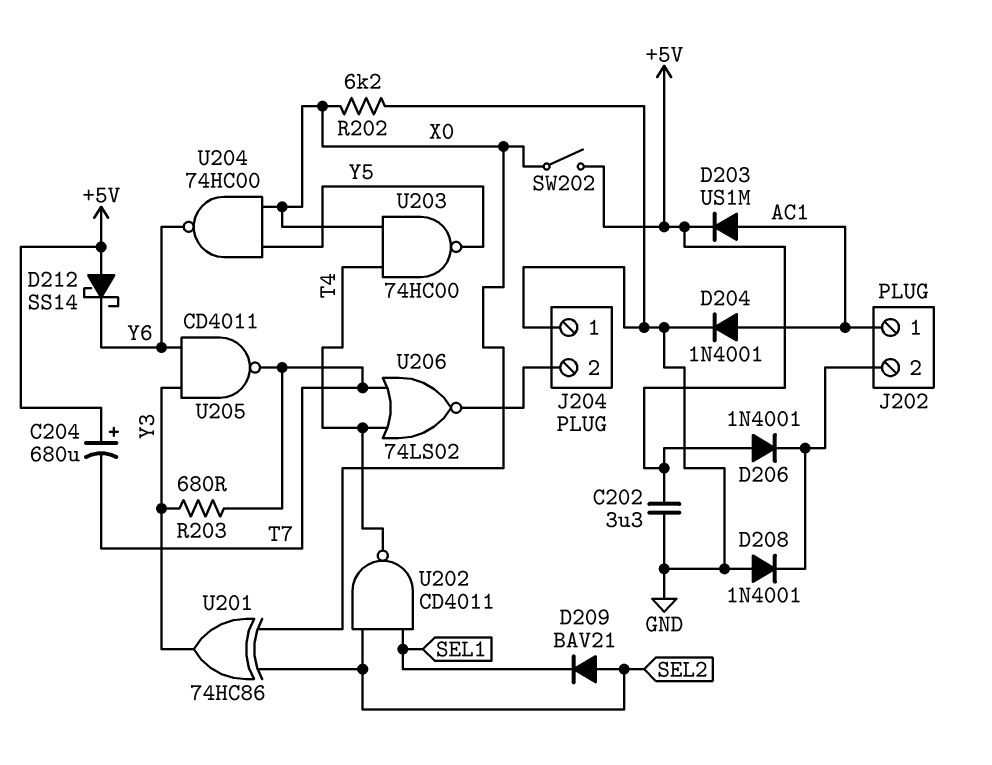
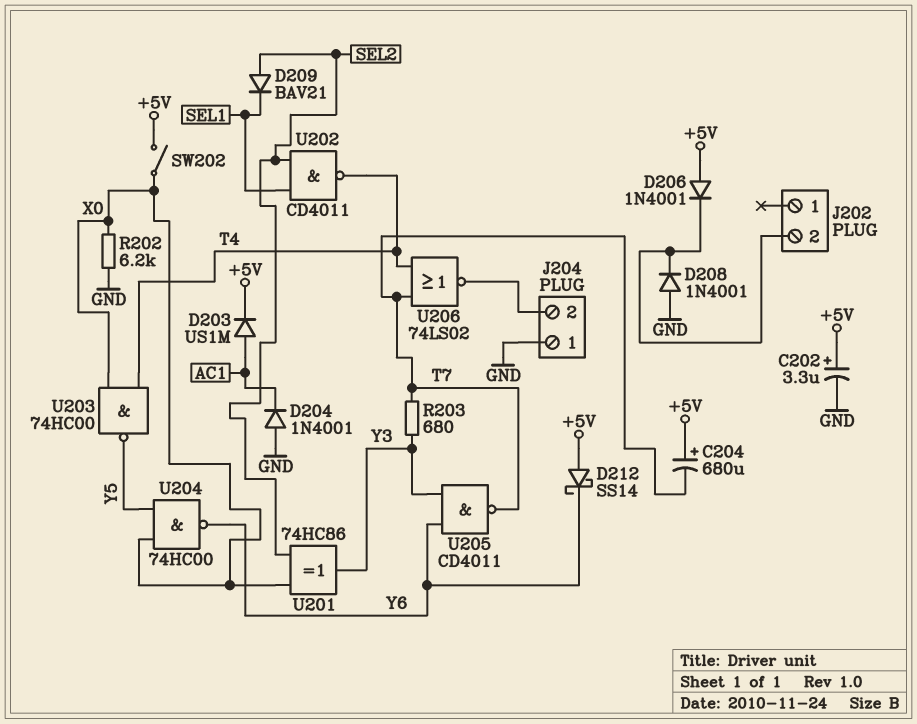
C202: 3.3uF (+5V, GND) -> 3.3uF (plus +5V, minus GND)
D204: diode 1N4001 (A AC1, K GND) -> diode 1N4001 (A GND, K AC1)
J202 pin 1: AC1 -> none

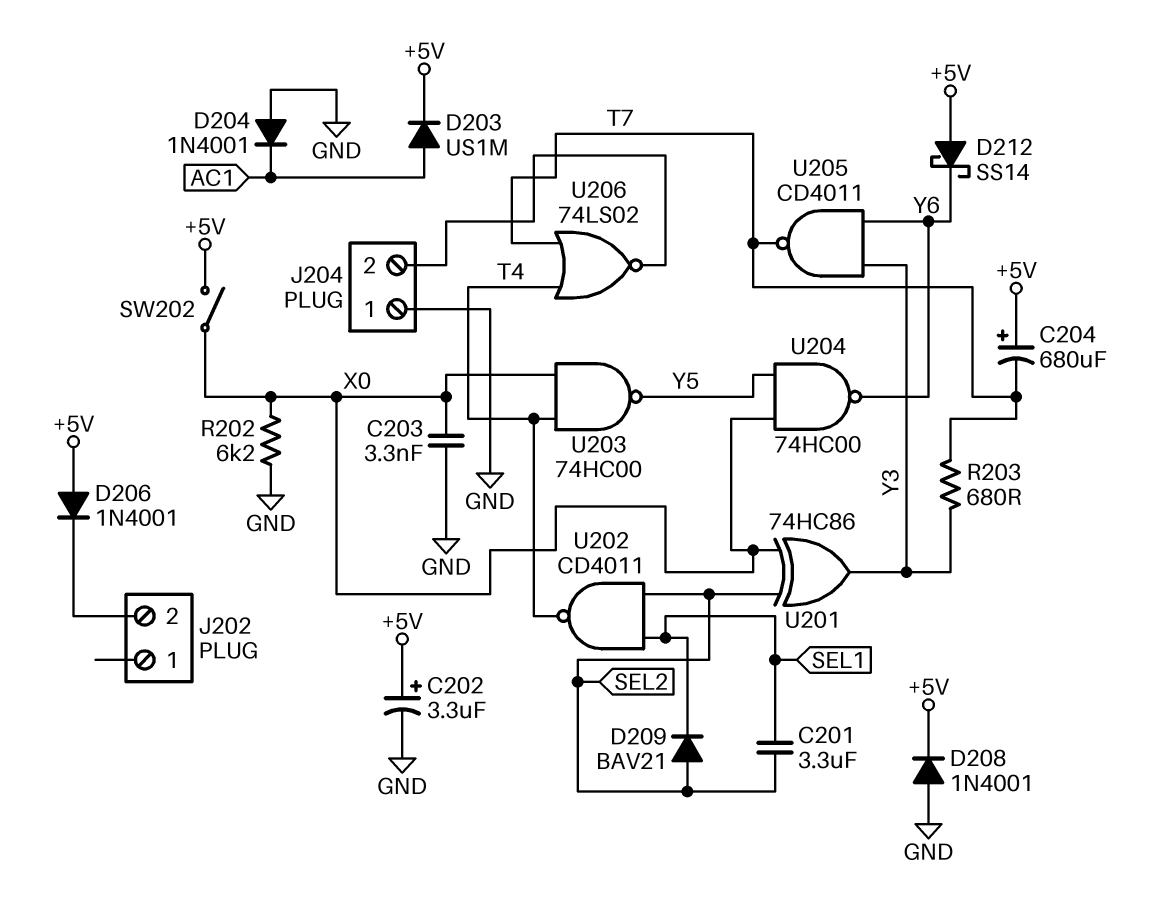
C201: none -> 3.3uF (SEL1, SEL2)
C203: none -> 3.3nF (GND, X0)
D208: diode 1N4001 (A GND, K J202/2) -> diode 1N4001 (A GND, K +5V)

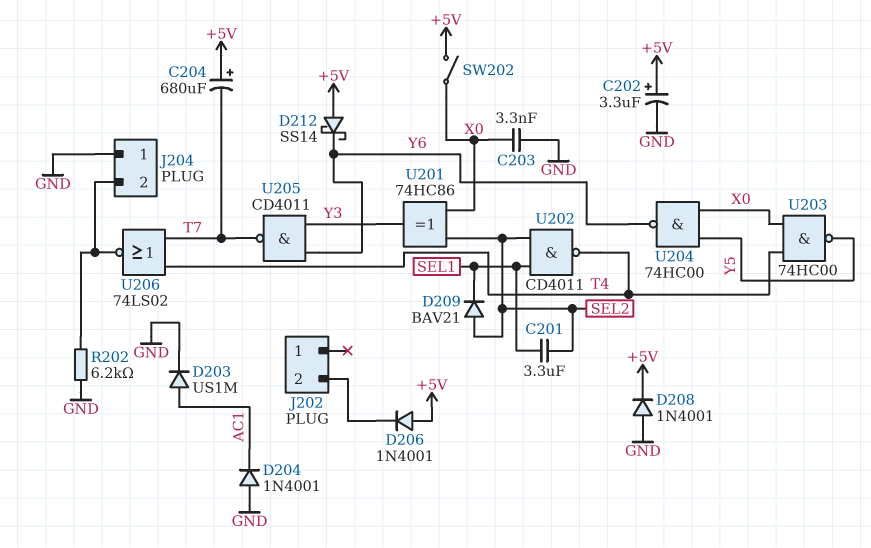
D203: diode US1M (A AC1, K +5V) -> diode US1M (A AC1, K GND)
R202: 6.2k (GND, X0) -> 6.2k (GND, J204/2)
R203: 680 (T7, Y3) -> none

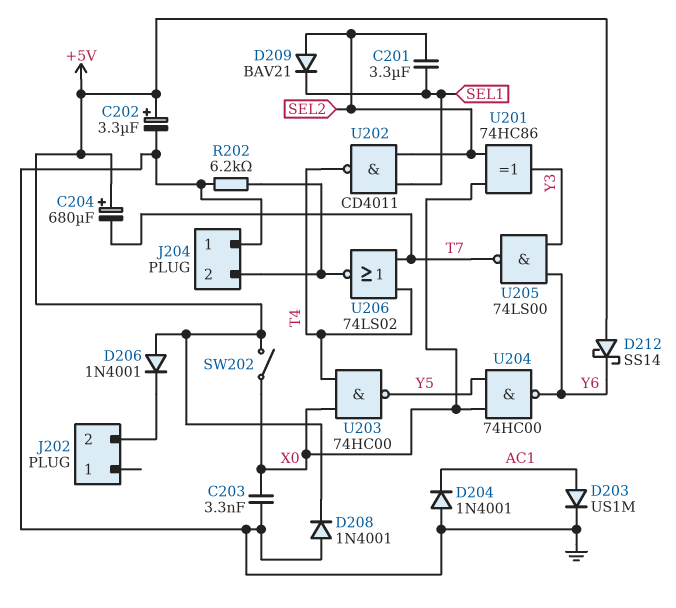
U205: NAND CD4011 (in Y3, in Y6, out T7) -> NAND 74LS00 (in Y3, in Y6, out T7)

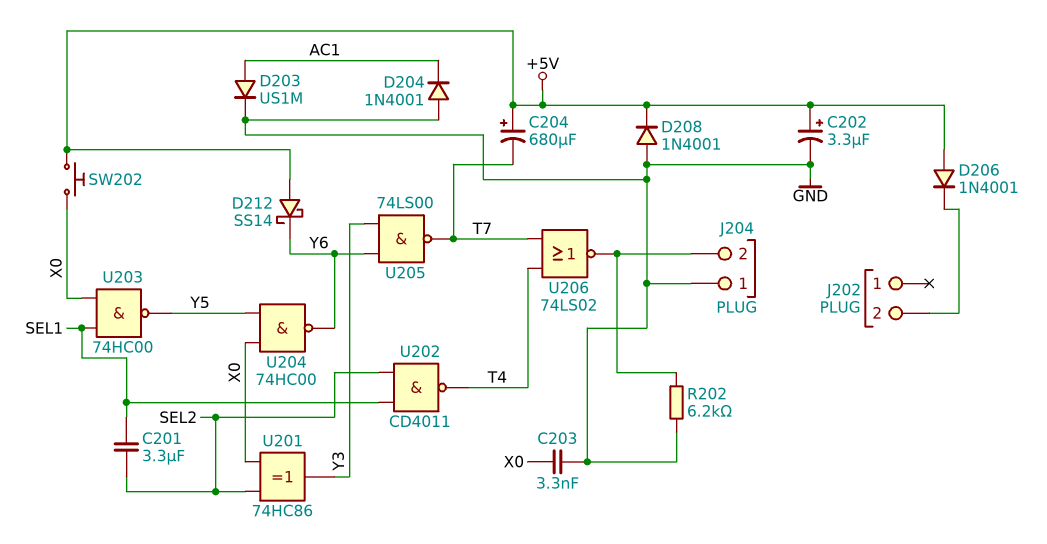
D209: diode BAV21 (A SEL2, K SEL1) -> none
SW202: switch (+5V, X0) -> button (+5V, X0)
U203: NAND 74HC00 (in T4, in X0, out Y5) -> NAND 74HC00 (in SEL1, in X0, out Y5)

